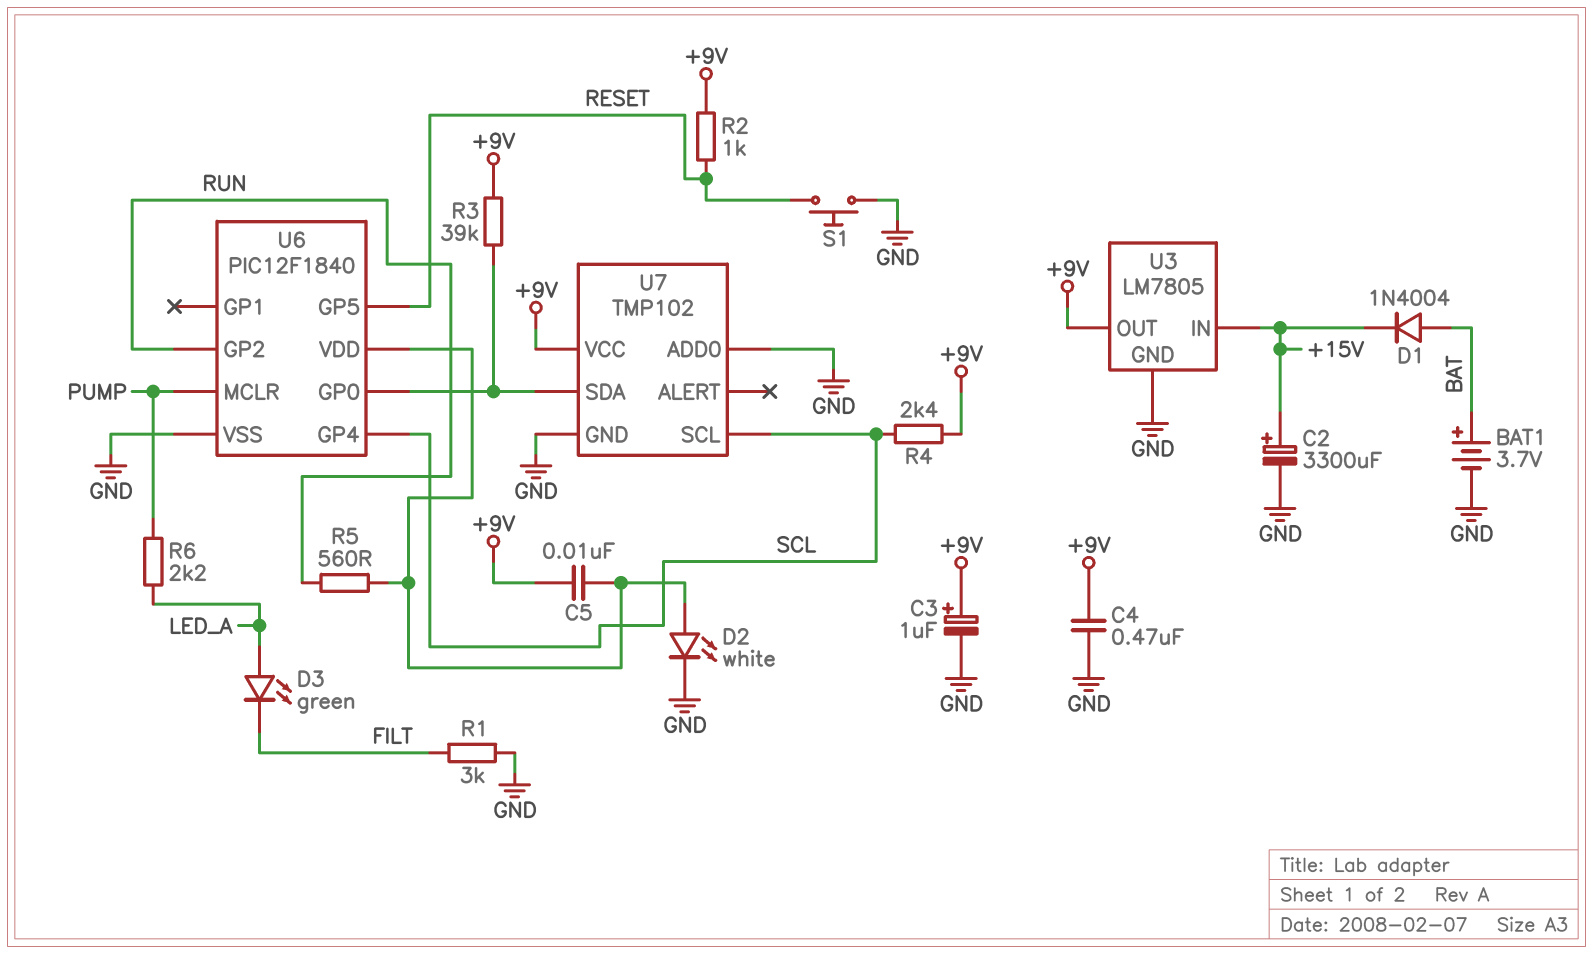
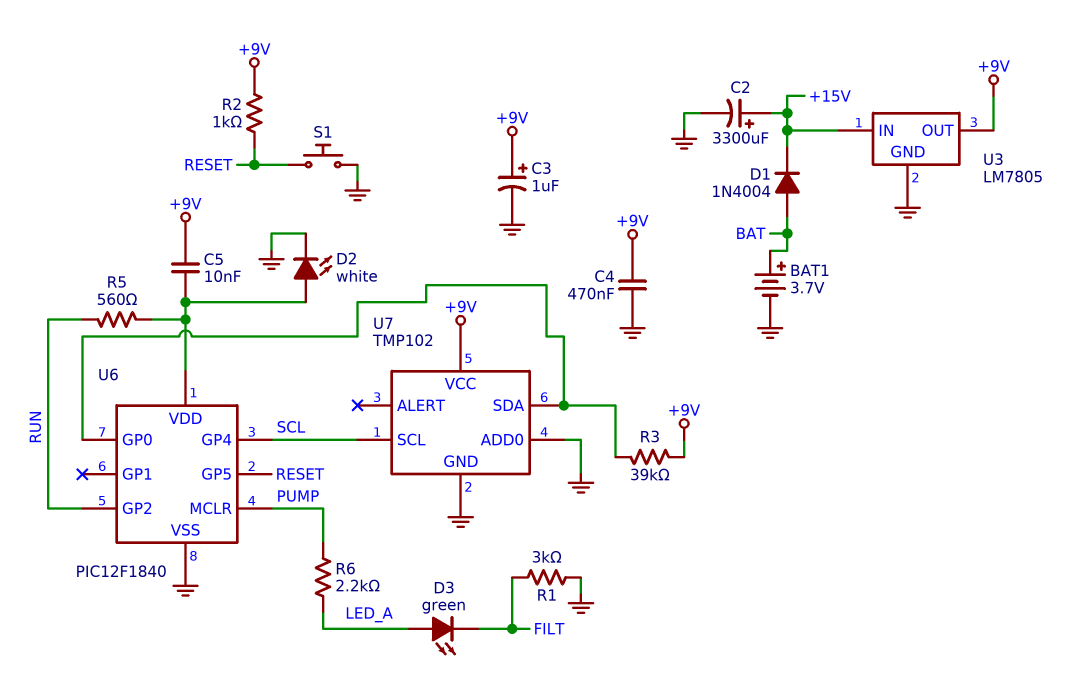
R4: 2.4k (+9V, SCL) -> none

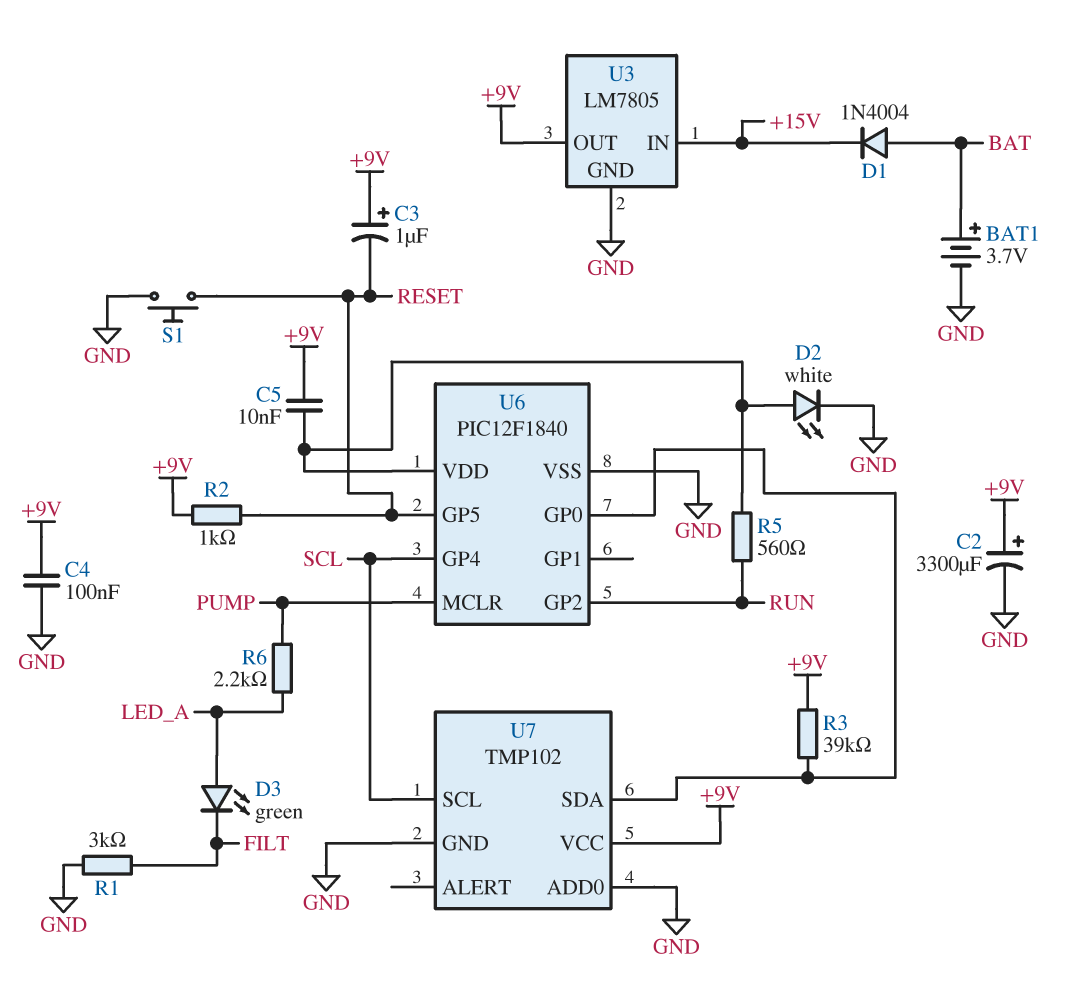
C2: 3300uF (plus +15V, minus GND) -> 3300uF (plus +9V, minus GND)
C3: 1uF (plus +9V, minus GND) -> 1uF (plus +9V, minus RESET)
C4: 470nF (+9V, GND) -> 100nF (+9V, GND)

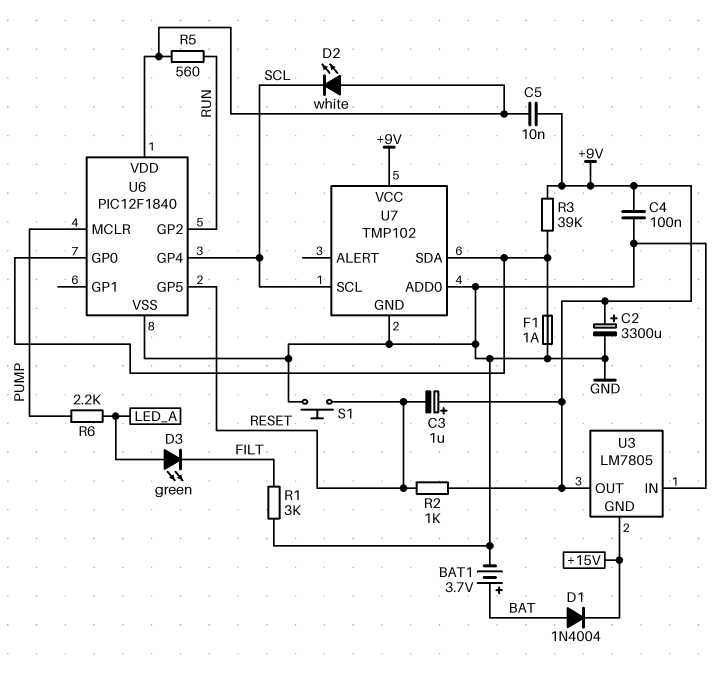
D2: LED white (A U6/VDD, K GND) -> LED white (A U6/VDD, K SCL)
F1: none -> 1A (GND, U6/GP0)
U3 pin GND: GND -> +15V
U3 pin IN: +15V -> GND

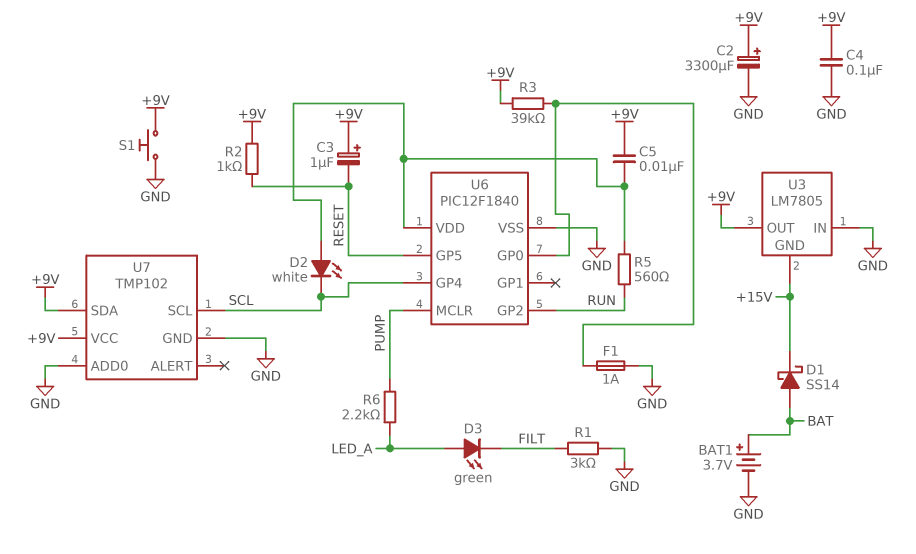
D1: diode 1N4004 (A BAT, K +15V) -> schottky SS14 (A BAT, K +15V)
S1: button (GND, RESET) -> button (+9V, GND)
U7 pin SDA: U6/GP0 -> +9V

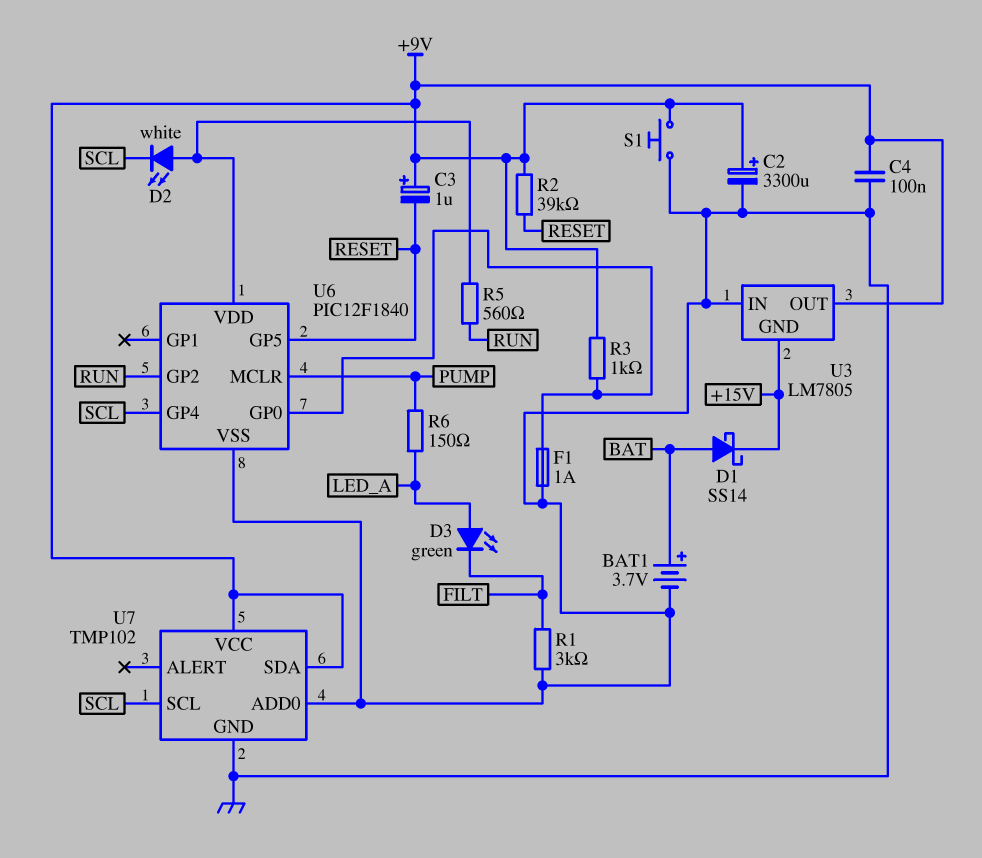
C5: 10nF (+9V, U6/VDD) -> none
R2: 1k (+9V, RESET) -> 39k (+9V, RESET)
R3: 39k (+9V, U6/GP0) -> 1k (+9V, U6/GP0)
R6: 2.2k (LED_A, PUMP) -> 150 (LED_A, PUMP)

